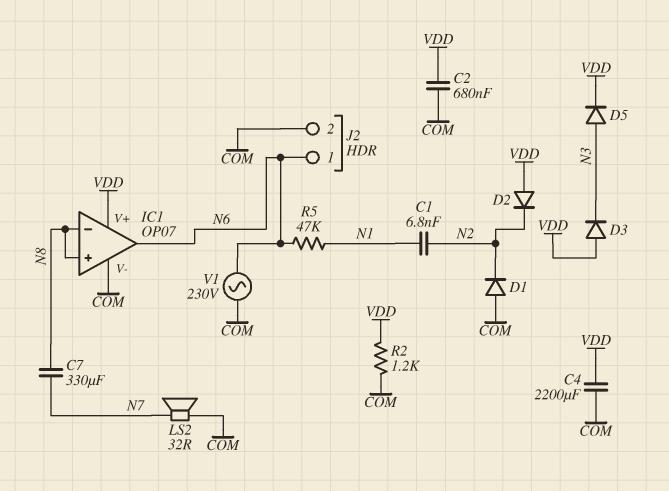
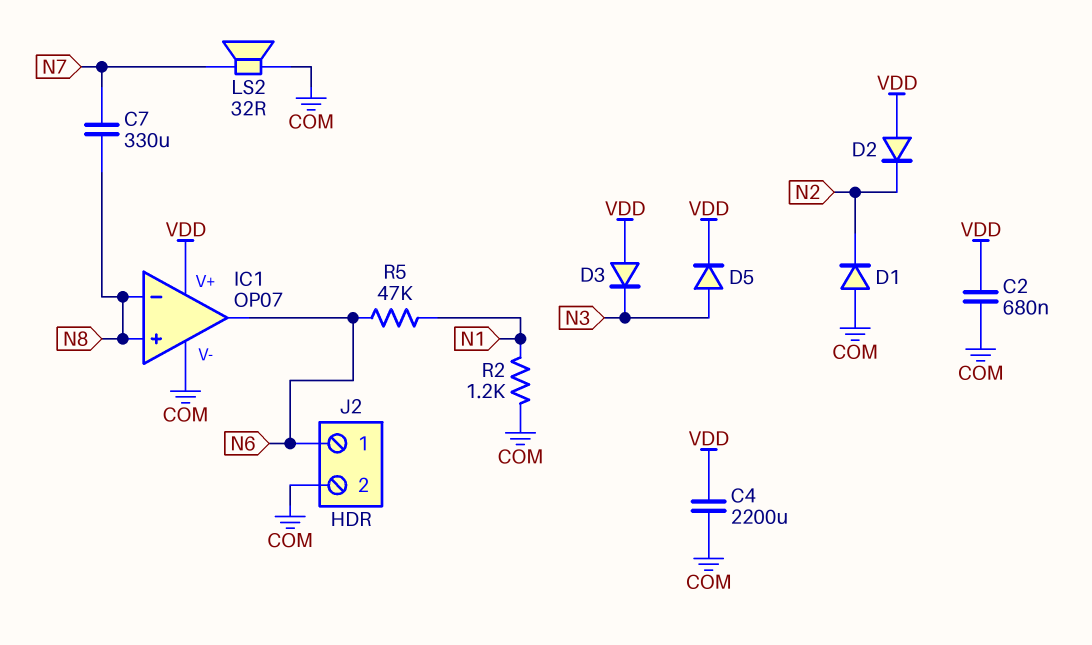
C1: 6.8nF (N1, N2) -> none
R2: 1.2k (COM, VDD) -> 1.2k (COM, N1)
V1: AC 230V (COM, N6) -> none

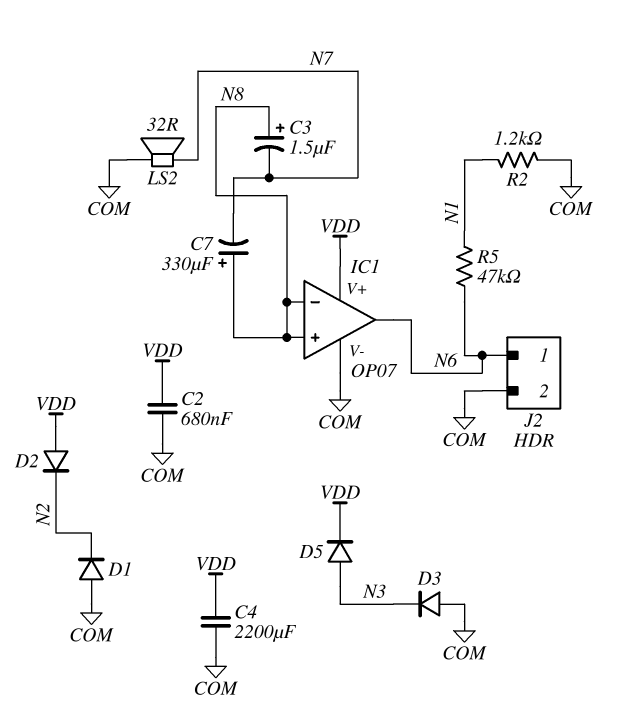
C3: none -> 1.5uF (plus N8, minus N7)
C7: 330uF (N7, N8) -> 330uF (plus N8, minus N7)
D3: diode (A VDD, K N3) -> diode (A COM, K N3)

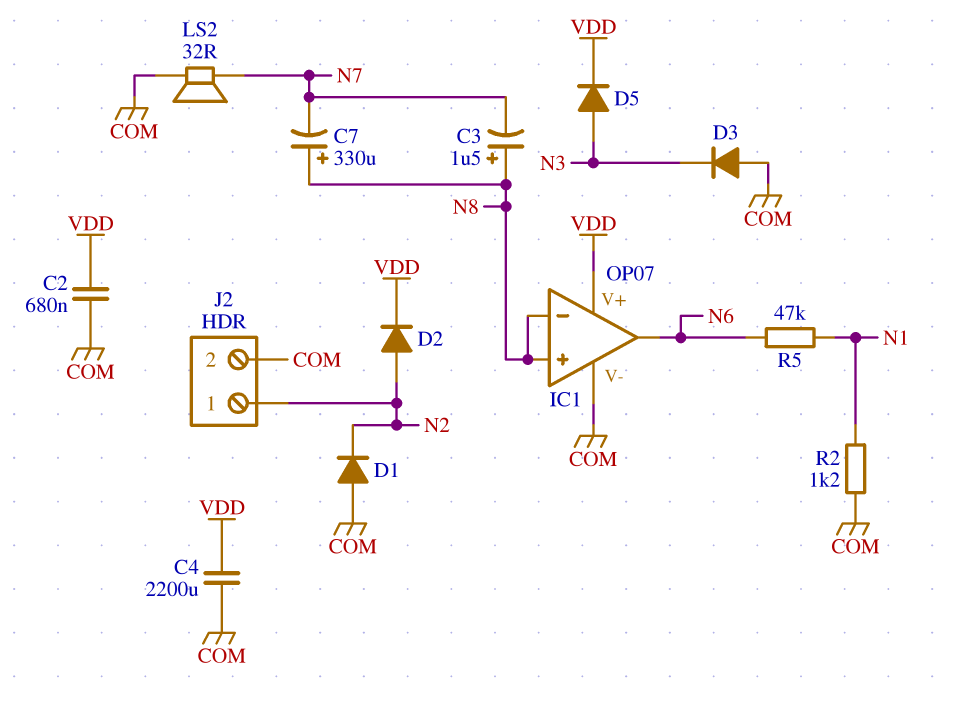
D2: diode (A VDD, K N2) -> diode (A N2, K VDD)
J2 pin 1: N6 -> N2

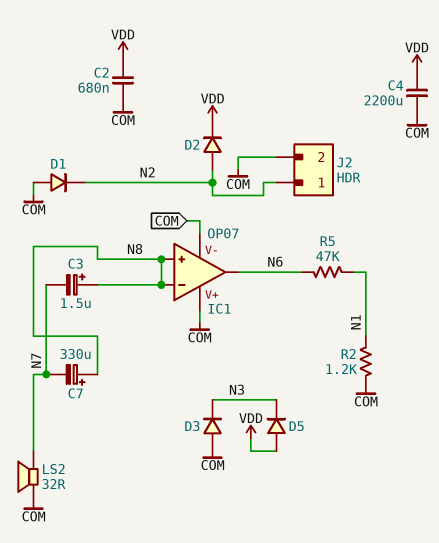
D5: diode (A N3, K VDD) -> diode (A VDD, K N3)
IC1 pin V+: VDD -> COM

